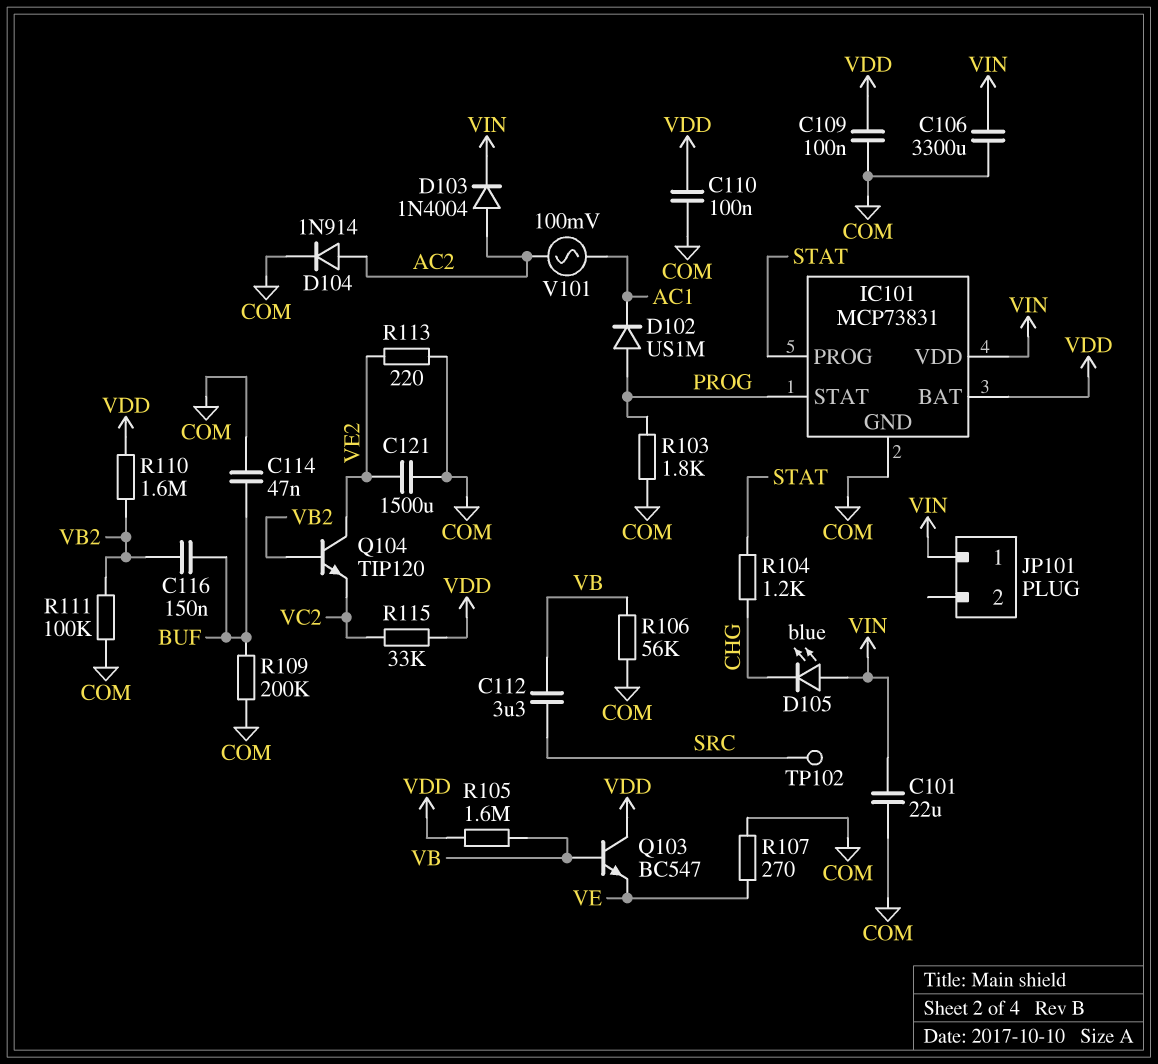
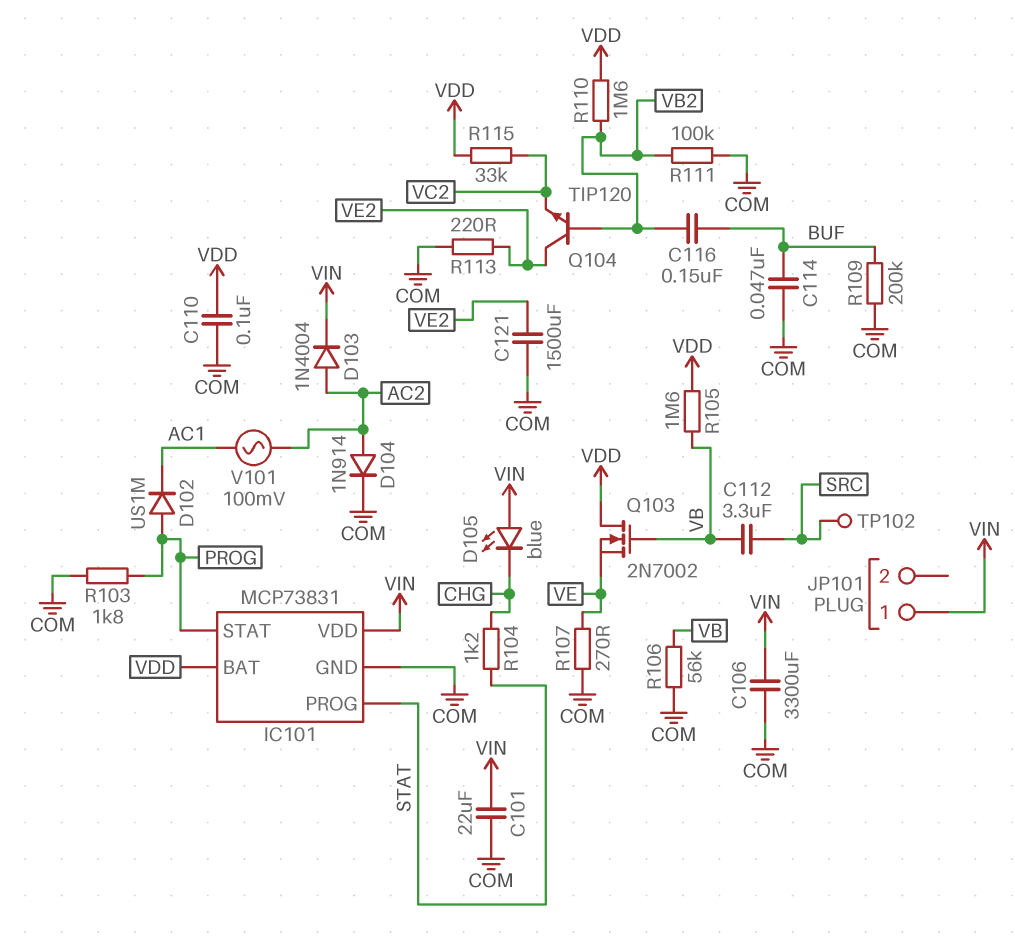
C109: 100nF (COM, VDD) -> none
Q103: NPN BC547 (B VB, C VDD, E VE) -> NMOS 2N7002 (G VB, D VDD, S VE)

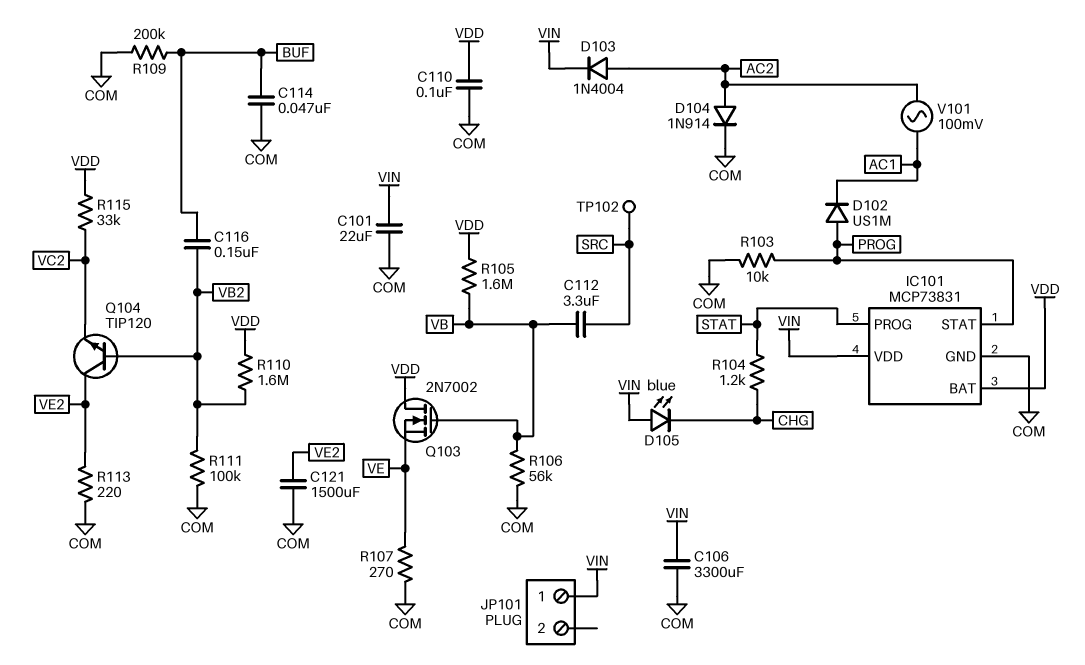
R103: 1.8k (COM, PROG) -> 10k (COM, PROG)

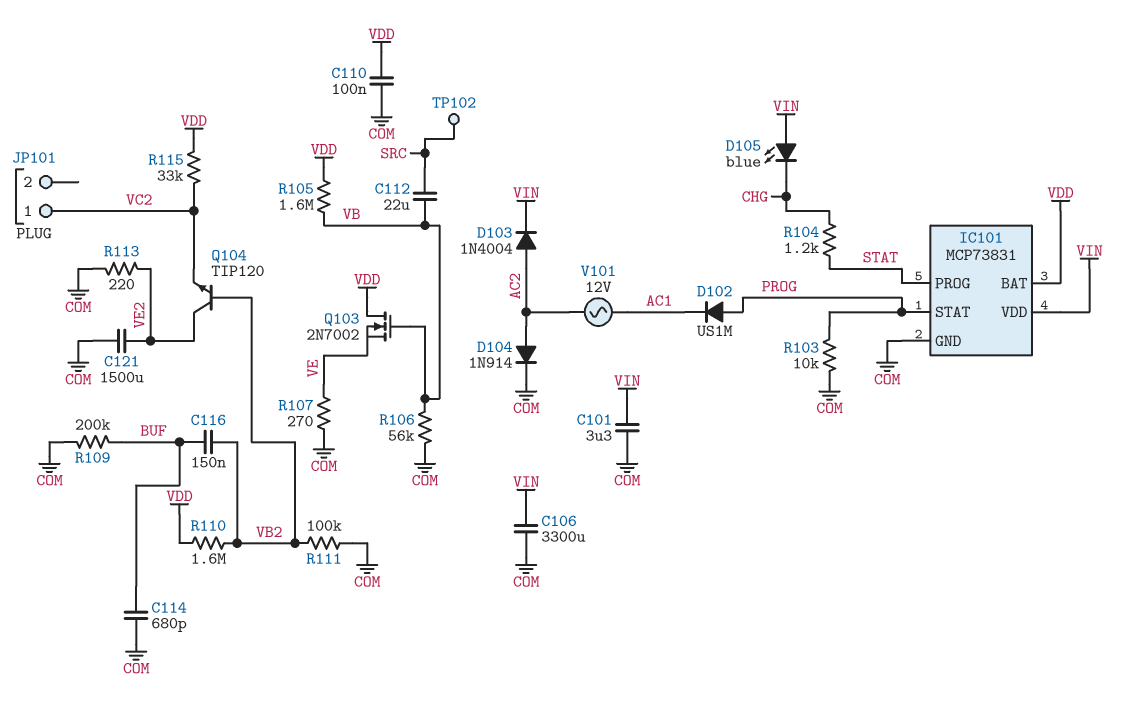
C101: 22uF (COM, VIN) -> 3.3uF (COM, VIN)
C112: 3.3uF (SRC, VB) -> 22uF (SRC, VB)
C114: 47nF (BUF, COM) -> 680pF (BUF, COM)
JP101 pin 1: VIN -> VC2
V101: AC 100mV (AC1, AC2) -> AC 12V (AC1, AC2)

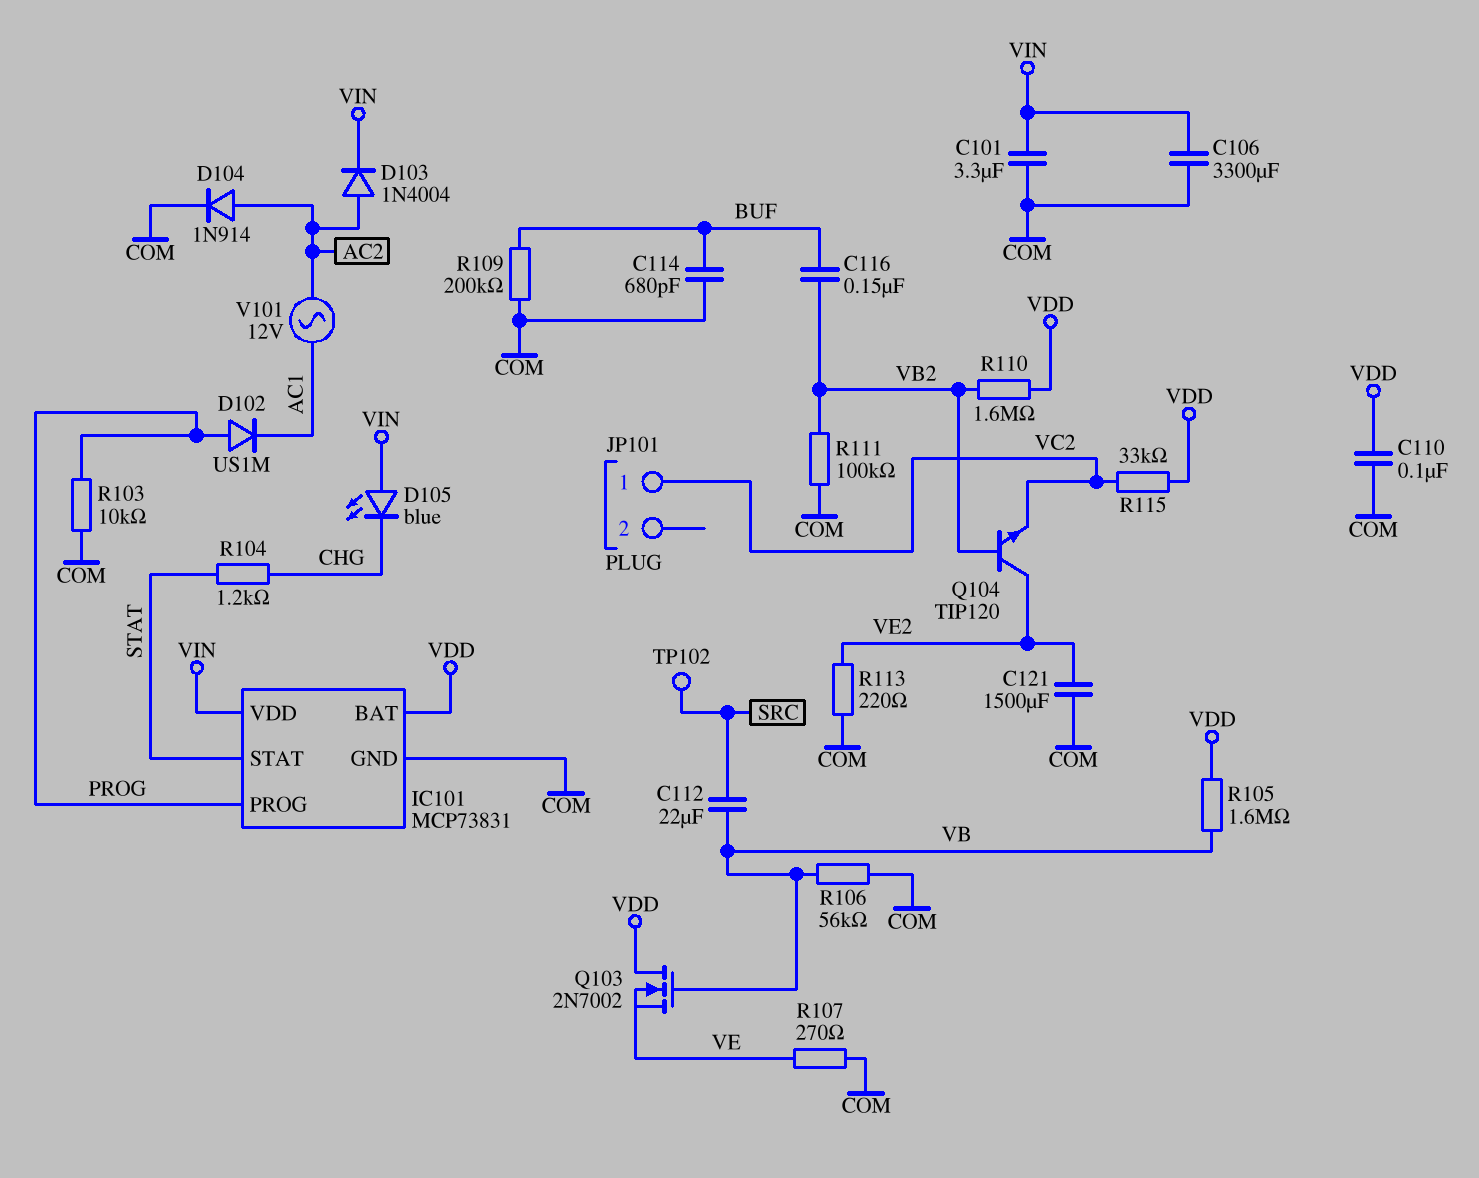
IC101 pin PROG: STAT -> PROG
IC101 pin STAT: PROG -> STAT

